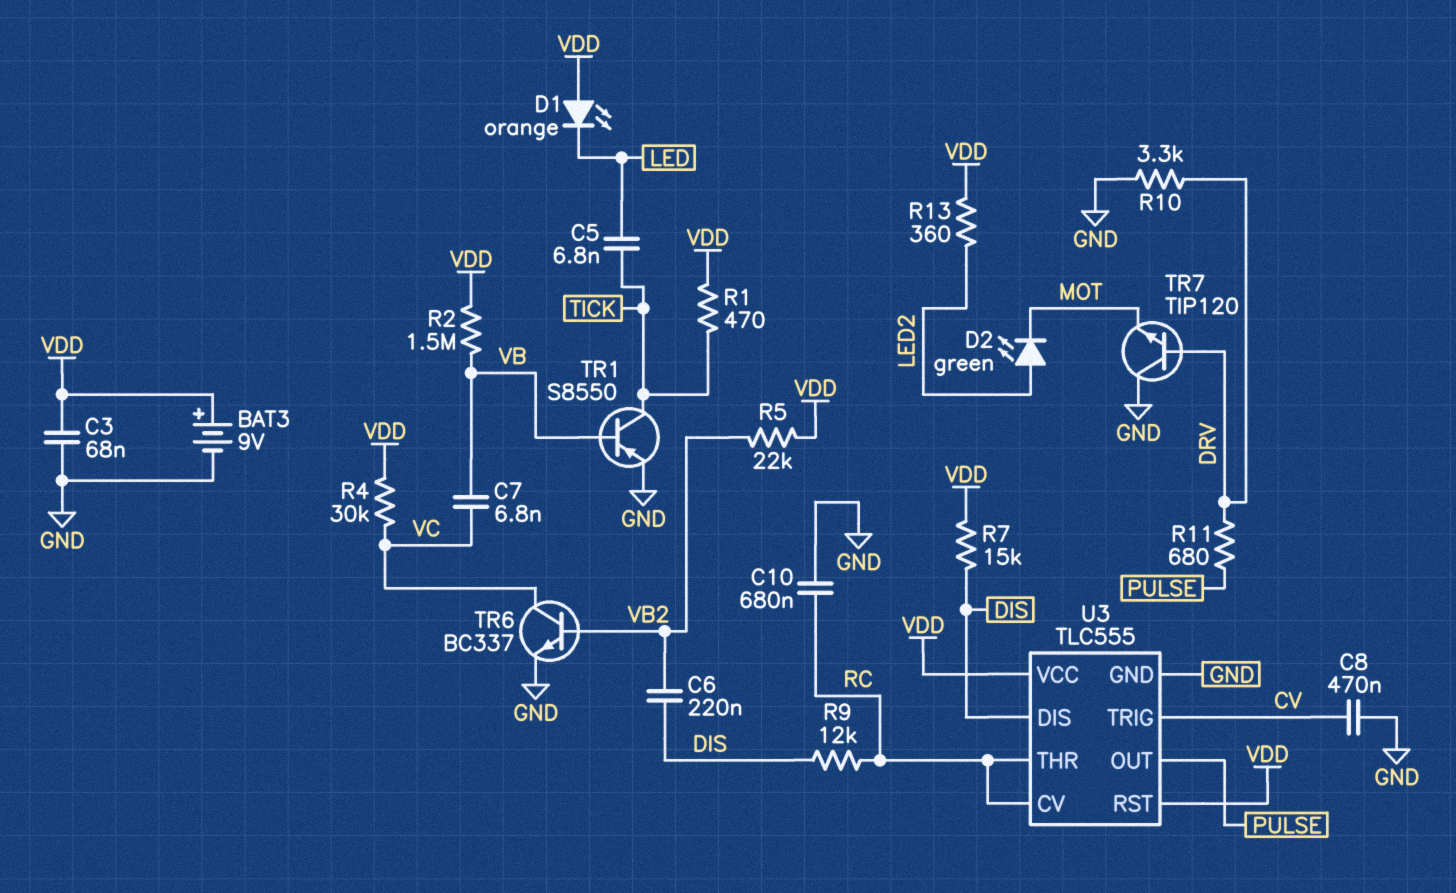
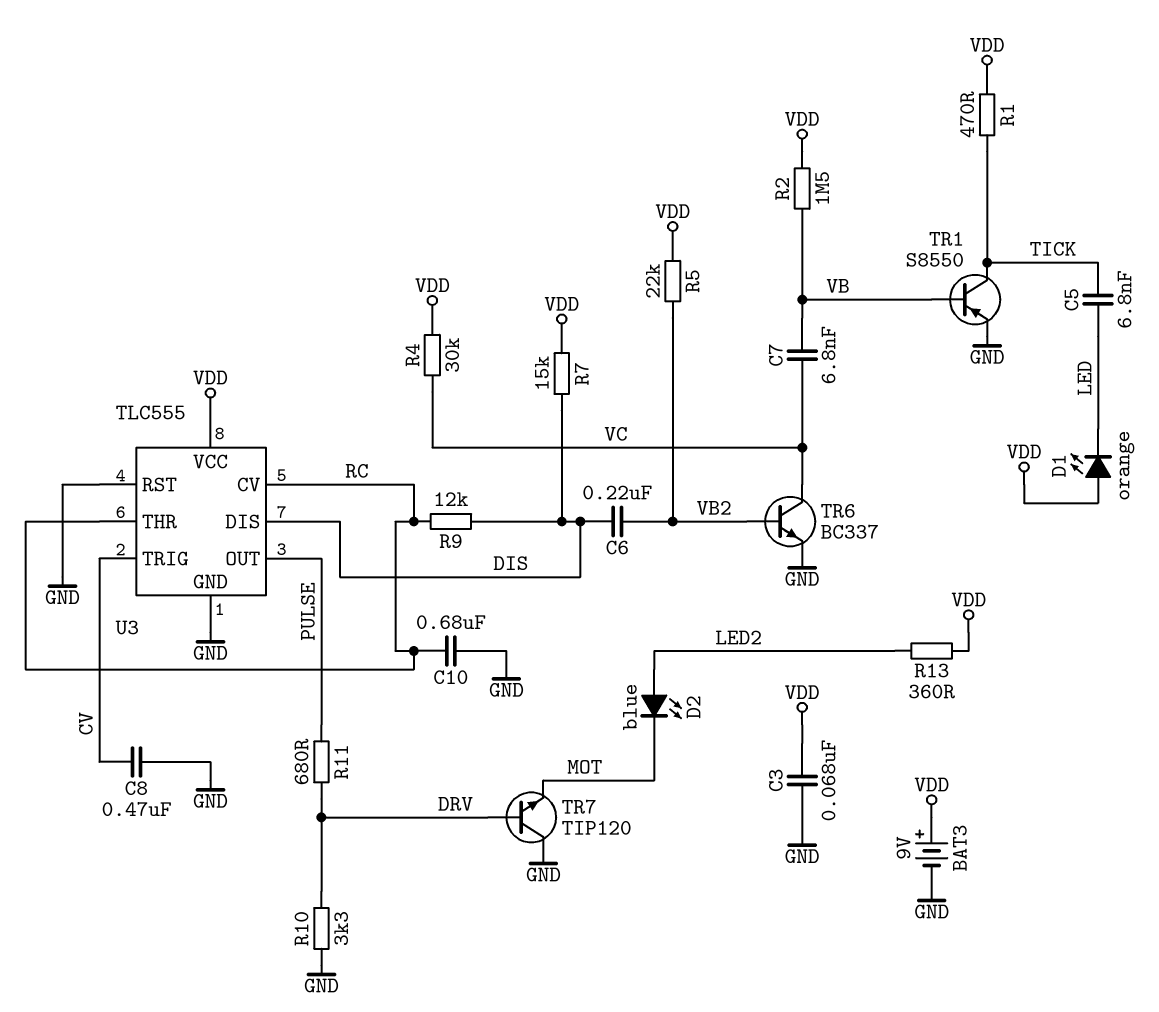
D2: LED green (A LED2, K MOT) -> LED blue (A LED2, K MOT)
U3 pin RST: VDD -> GND

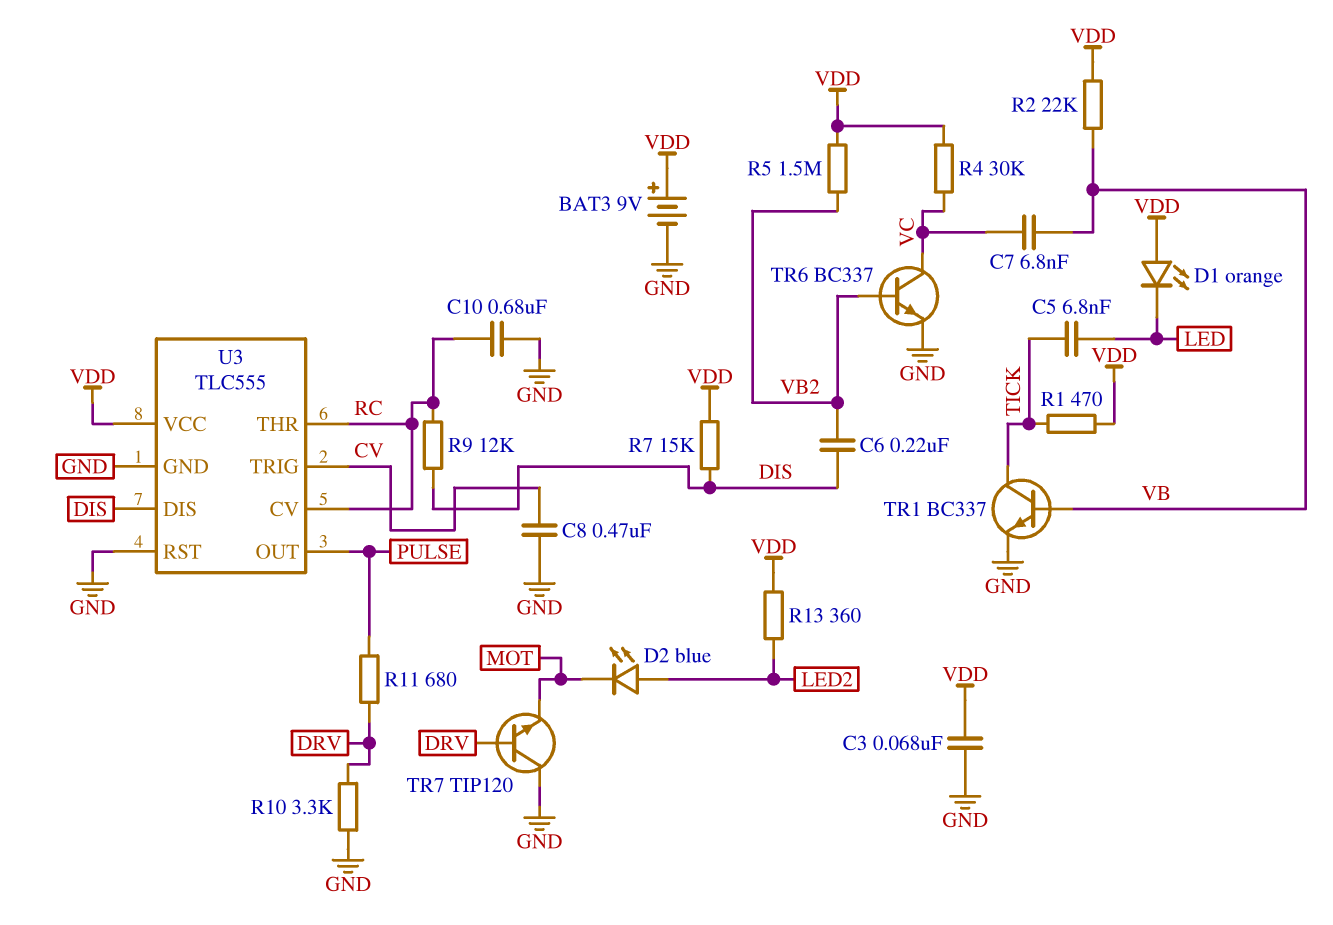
R2: 1.5M (VB, VDD) -> 22k (VB, VDD)
R5: 22k (VB2, VDD) -> 1.5M (VB2, VDD)
TR1: PNP S8550 (B VB, C TICK, E GND) -> NPN BC337 (B VB, C TICK, E GND)

